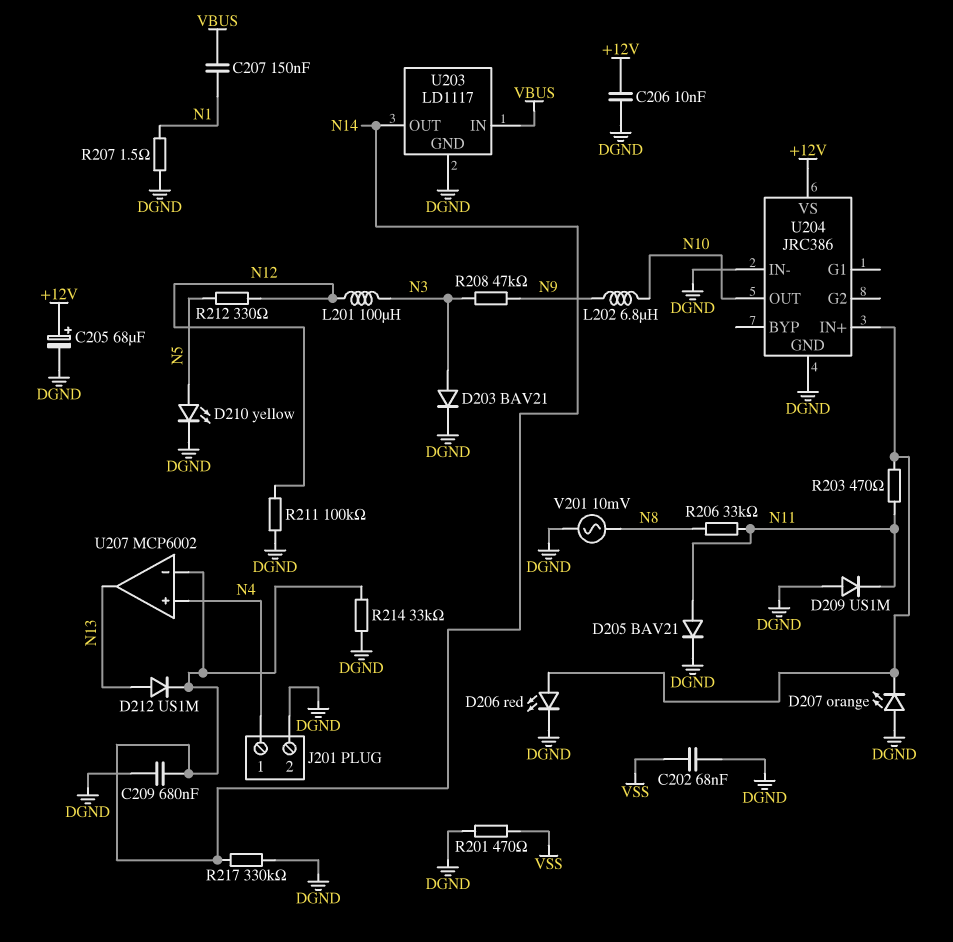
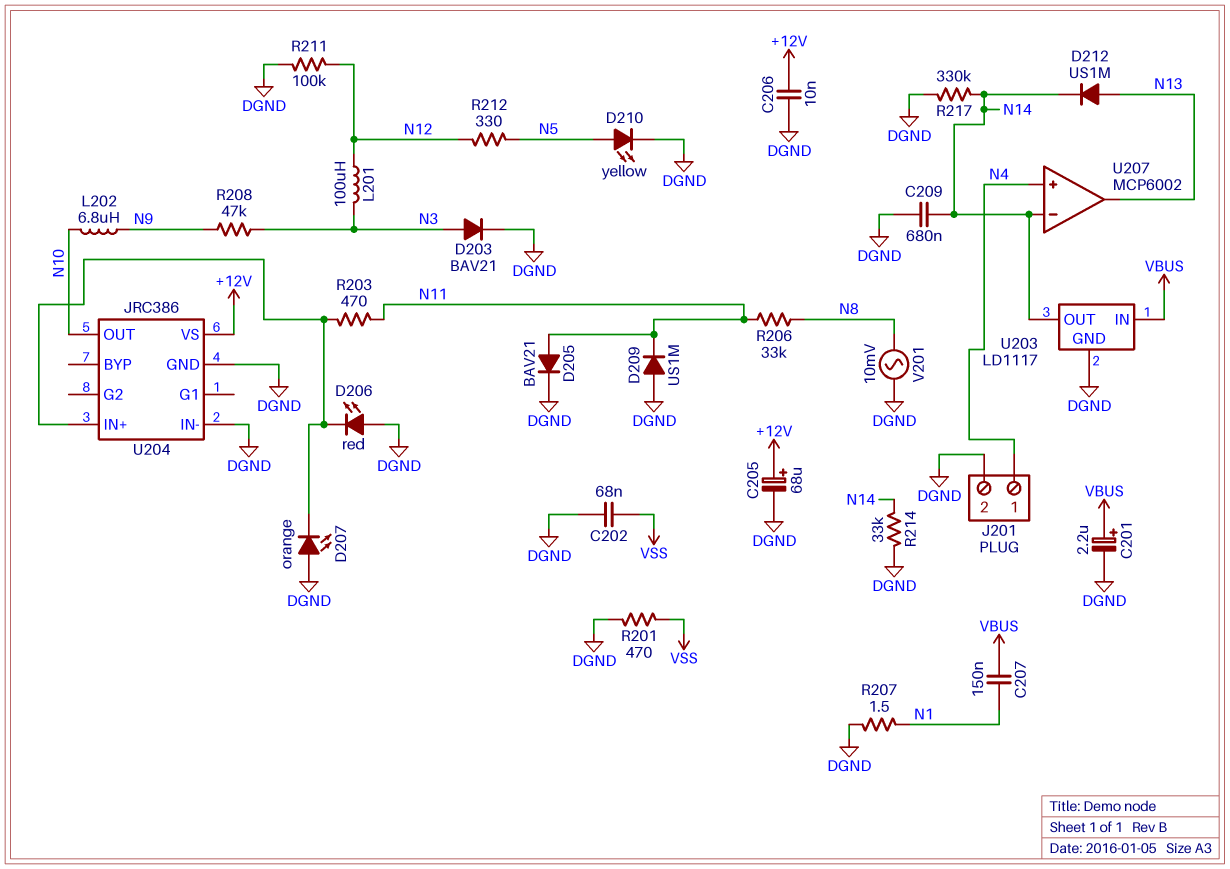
C201: none -> 2.2uF (plus VBUS, minus DGND)
D206: LED red (A U204/IN+, K DGND) -> LED red (A DGND, K U204/IN+)

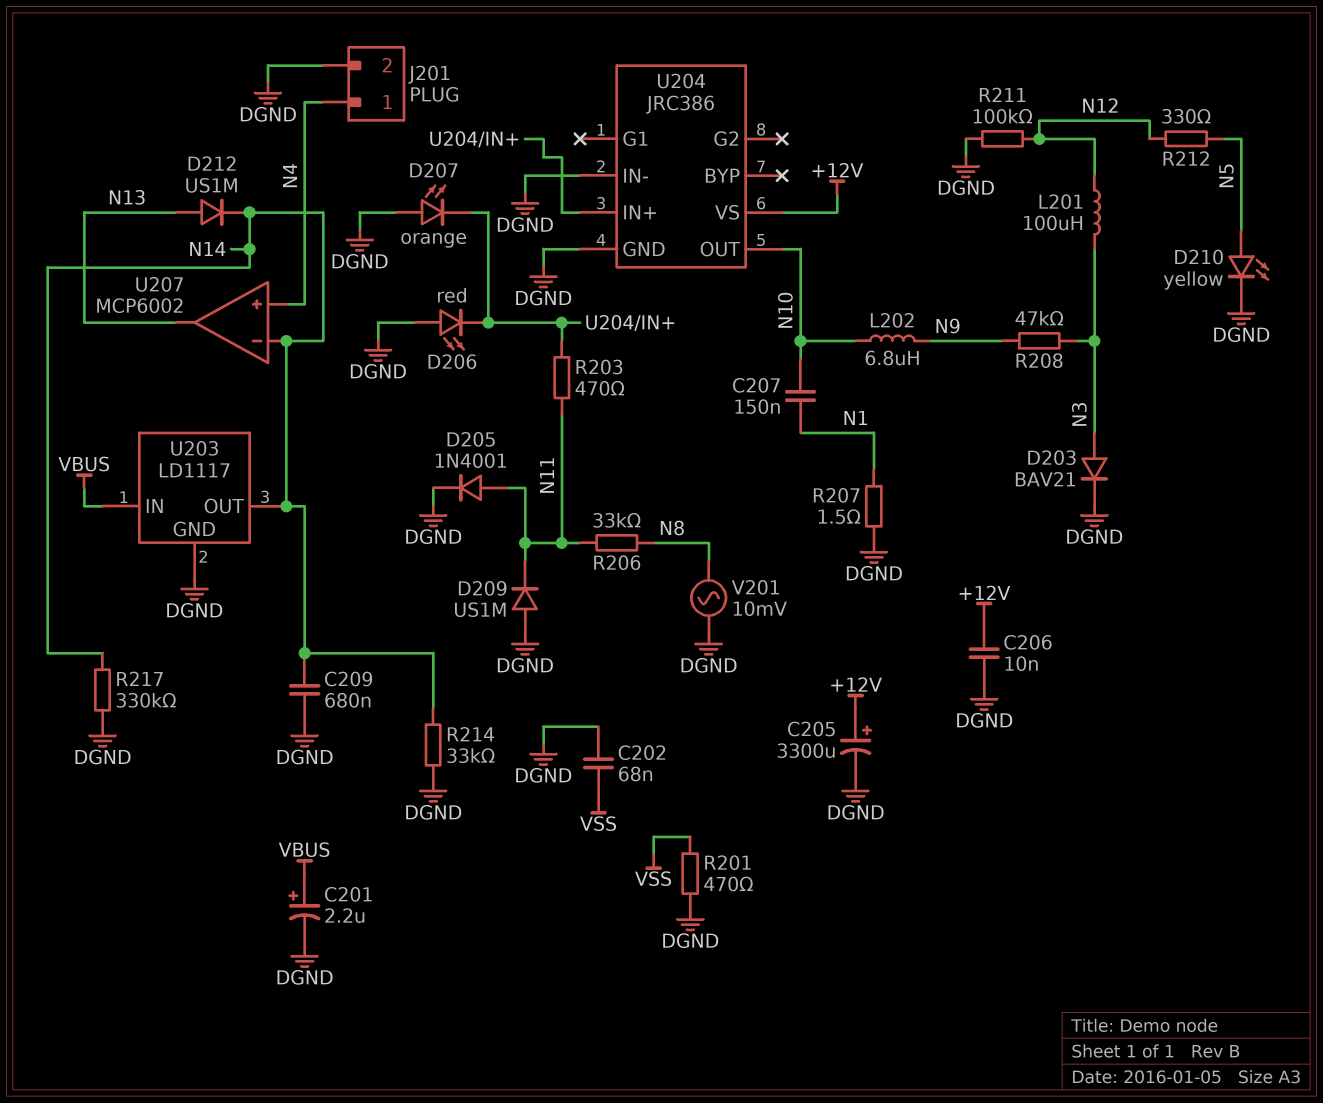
C205: 68uF (plus +12V, minus DGND) -> 3300uF (plus +12V, minus DGND)
C207: 150nF (N1, VBUS) -> 150nF (N1, N10)
D205: diode BAV21 (A N11, K DGND) -> diode 1N4001 (A N11, K DGND)

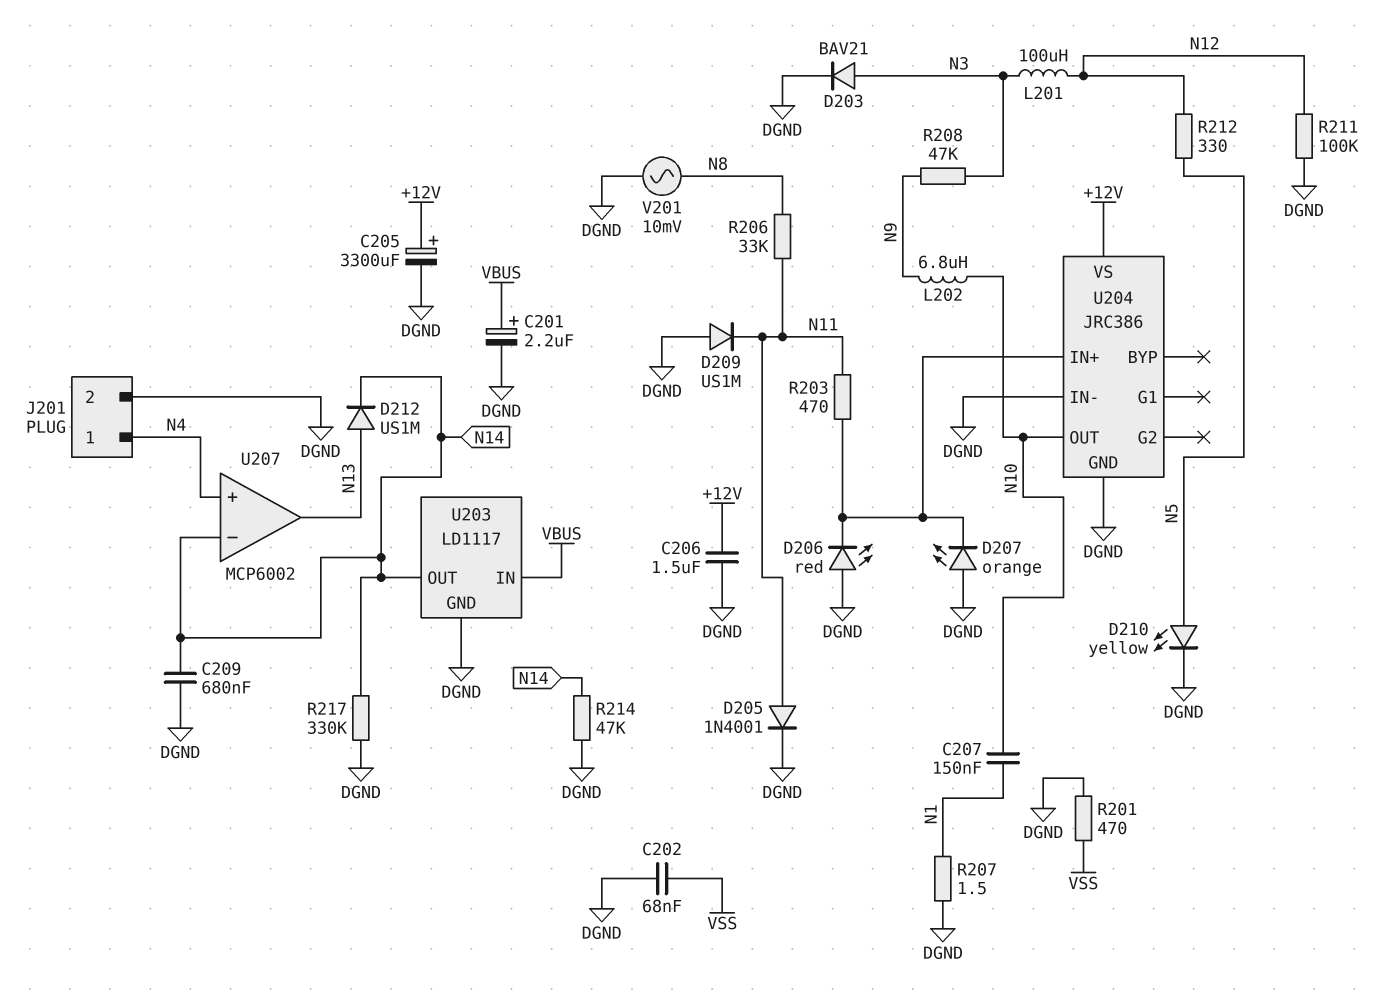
C206: 10nF (+12V, DGND) -> 1.5uF (+12V, DGND)
R214: 33k (DGND, N14) -> 47k (DGND, N14)

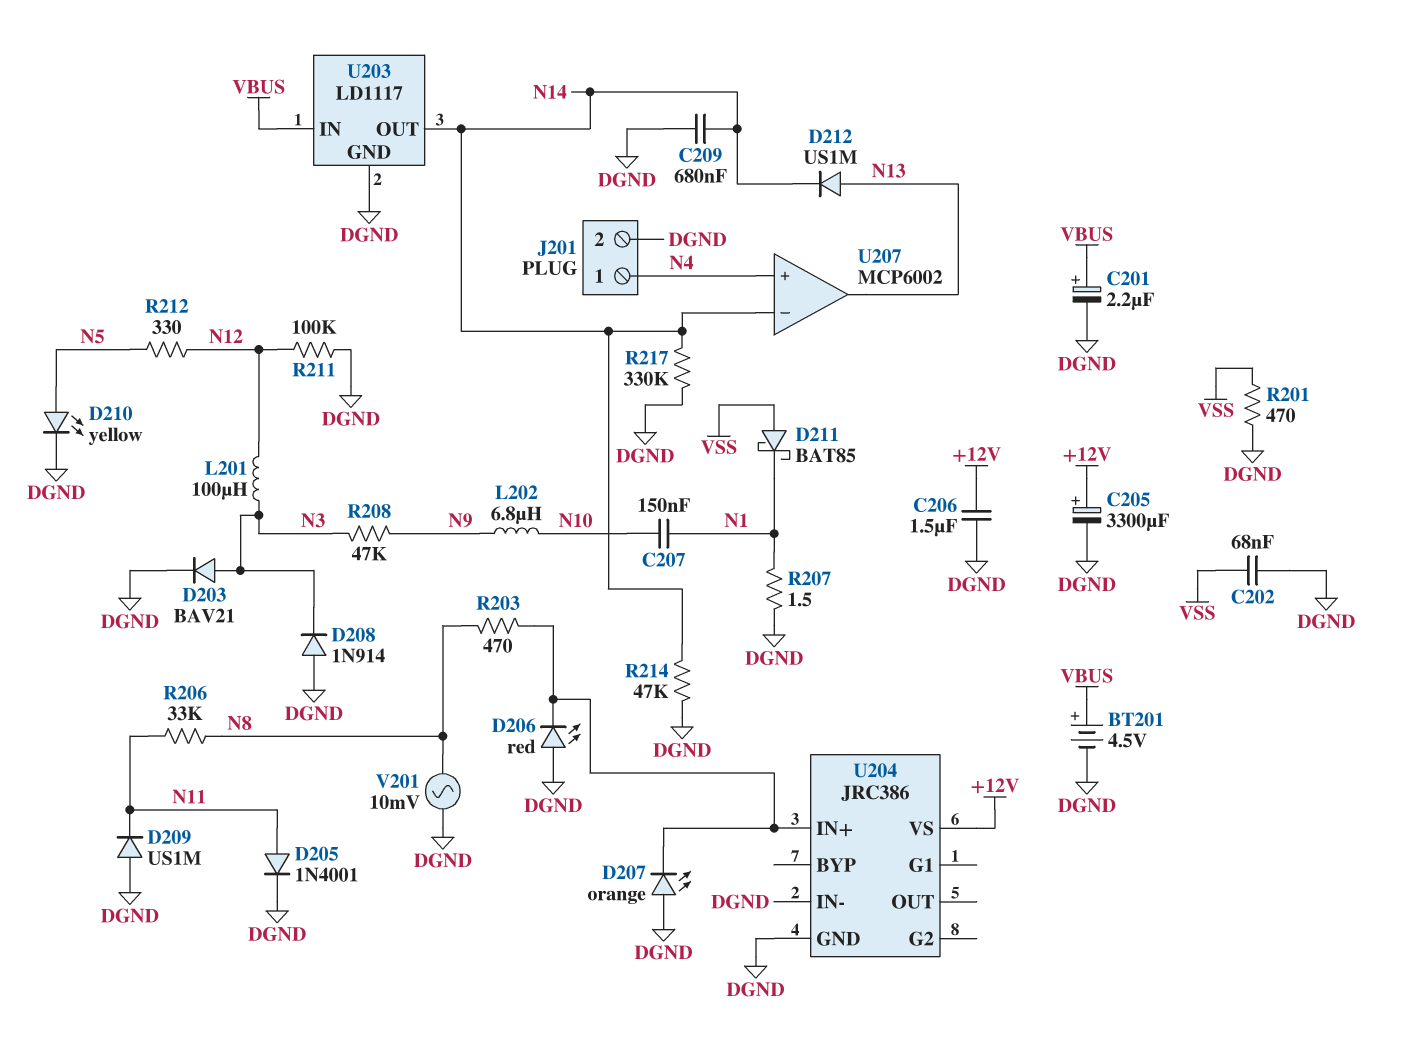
BT201: none -> 4.5V (plus VBUS, minus DGND)
D208: none -> diode 1N914 (A DGND, K N3)
D211: none -> schottky BAT85 (A VSS, K N1)
R203: 470 (N11, U204/IN+) -> 470 (N8, U204/IN+)
U204 pin OUT: N10 -> none

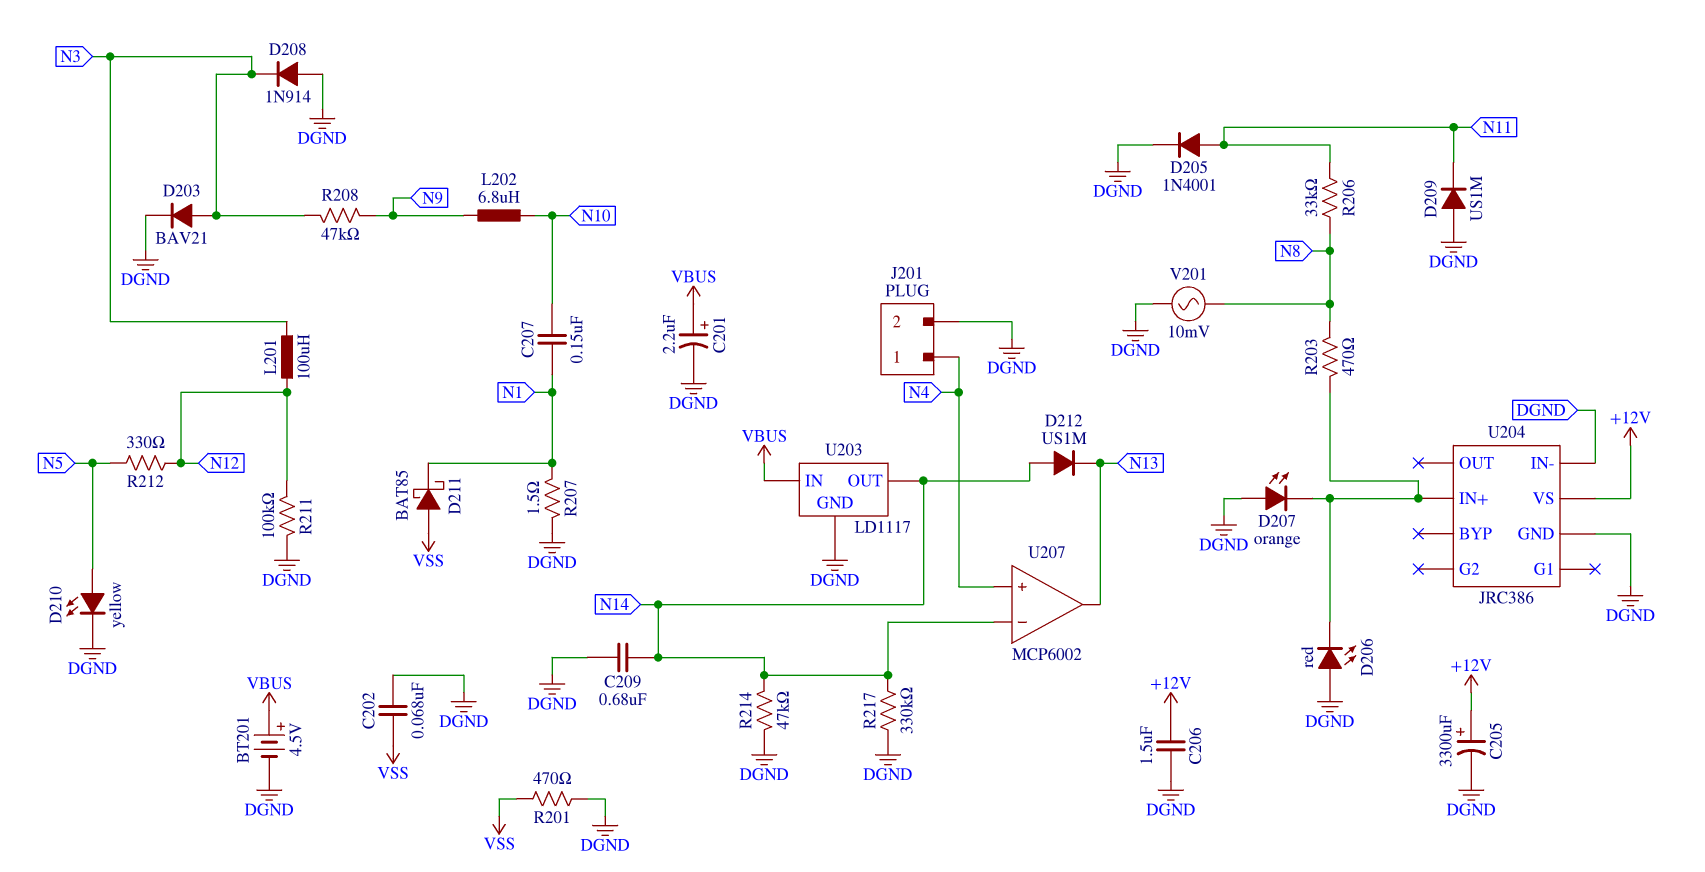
D212: diode US1M (A N13, K N14) -> diode US1M (A N14, K N13)

